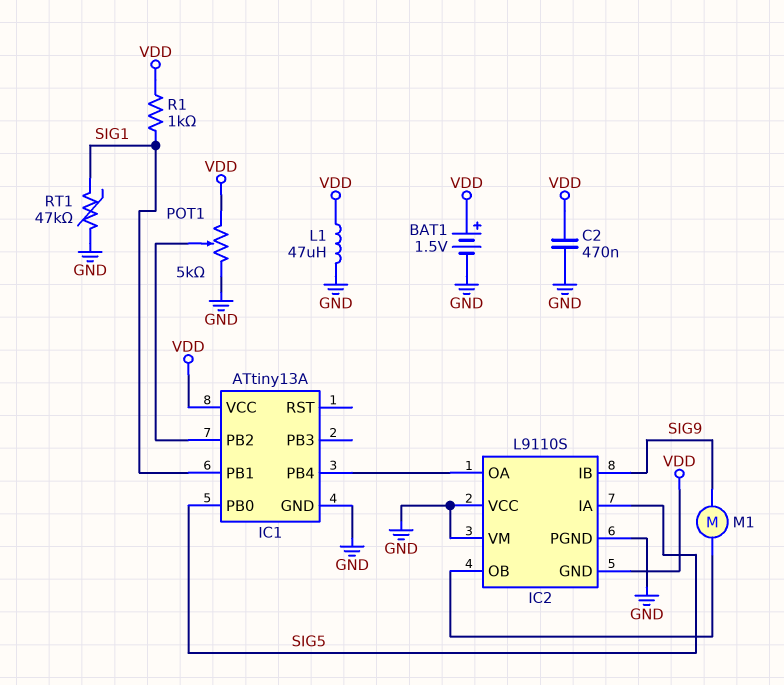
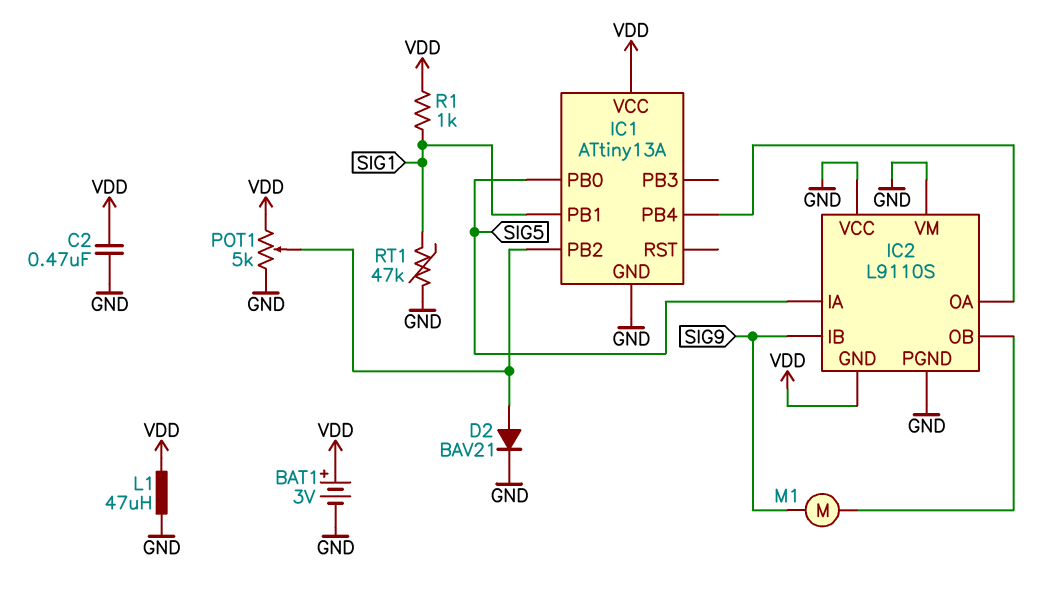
BAT1: 1.5V (plus VDD, minus GND) -> 3V (plus VDD, minus GND)
D2: none -> diode BAV21 (A IC1/PB2, K GND)

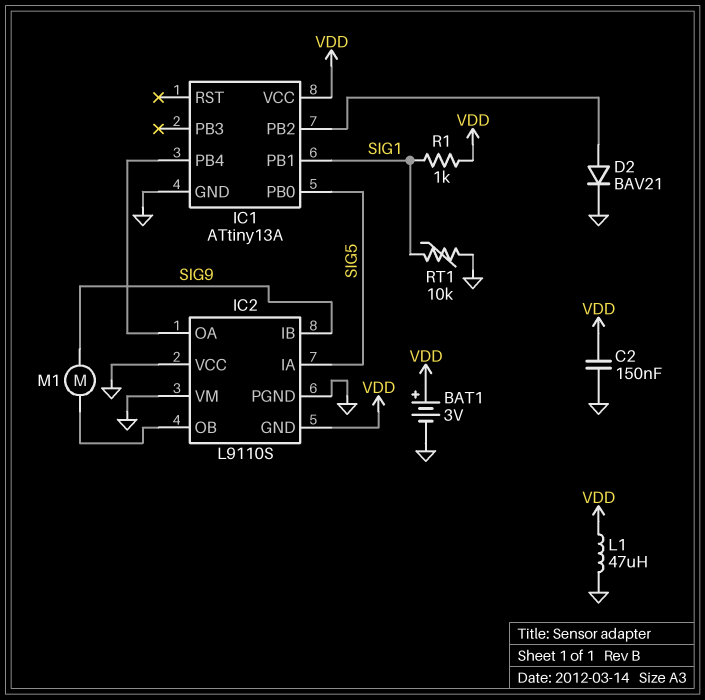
C2: 470nF (GND, VDD) -> 150nF (GND, VDD)
POT1: 5k (GND, VDD, wiper IC1/PB2) -> none
RT1: 47k (GND, SIG1) -> 10k (GND, SIG1)

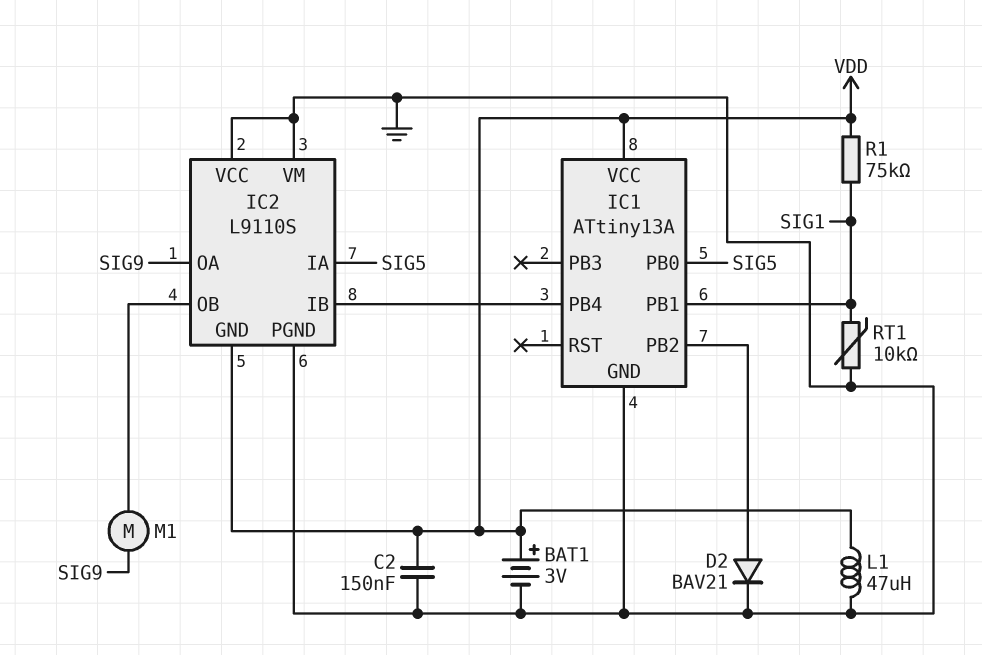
IC2 pin IB: SIG9 -> IC1/PB4
IC2 pin OA: IC1/PB4 -> SIG9
R1: 1k (SIG1, VDD) -> 75k (SIG1, VDD)

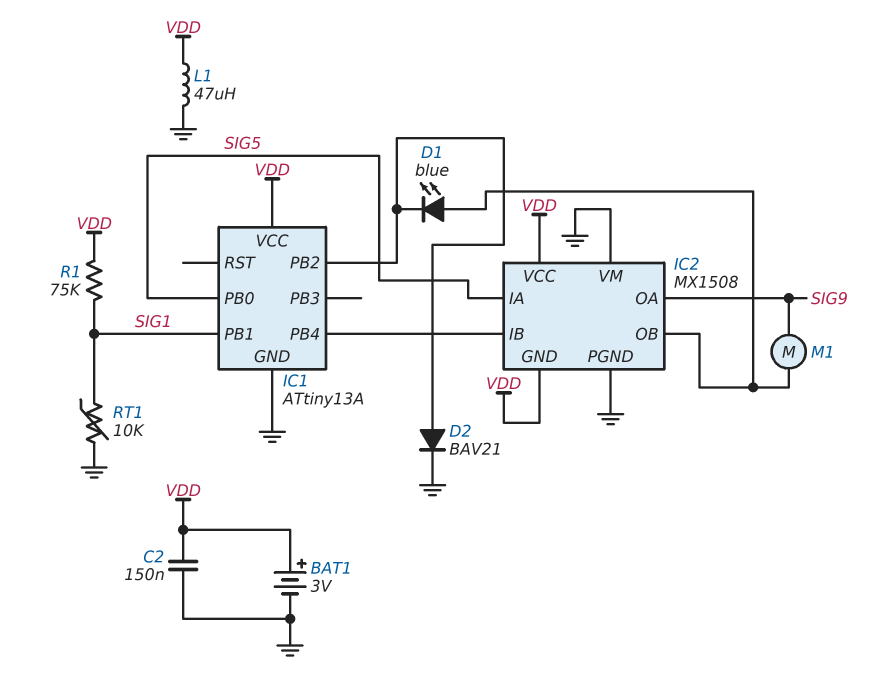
D1: none -> LED blue (A IC2/OB, K IC1/PB2)
IC2: L9110S -> MX1508
IC2 pin VCC: GND -> VDD

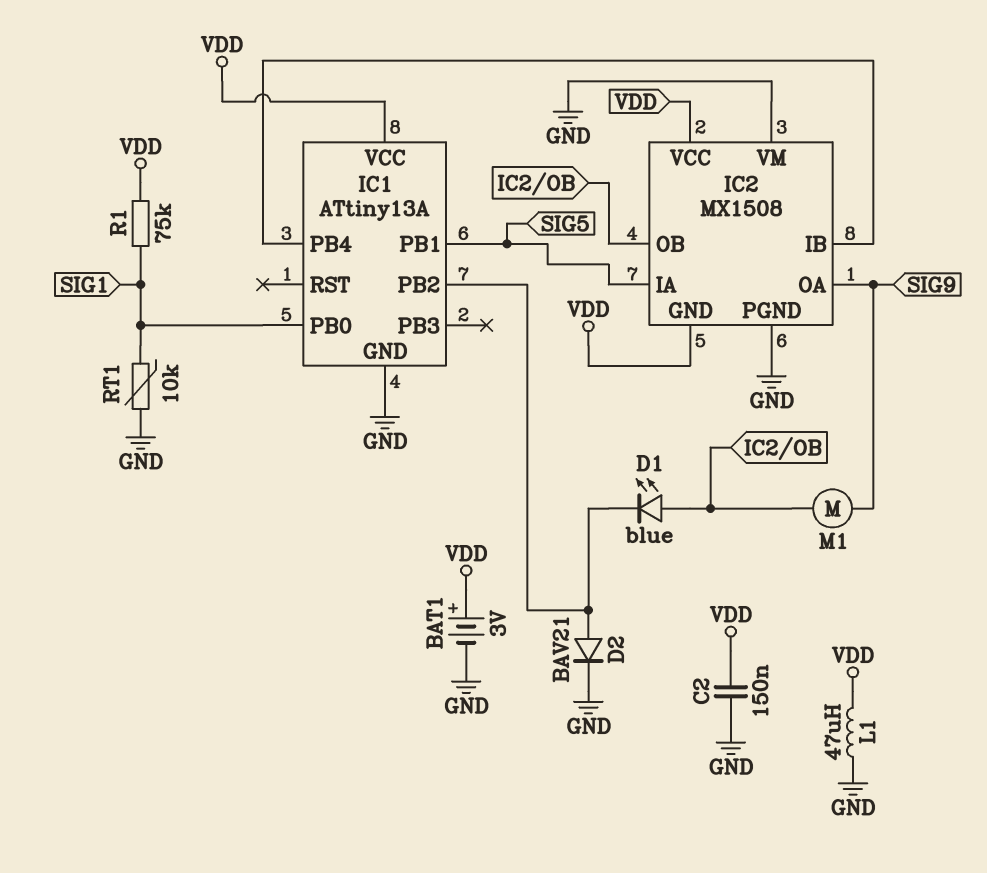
IC1 pin PB0: SIG5 -> SIG1
IC1 pin PB1: SIG1 -> SIG5

